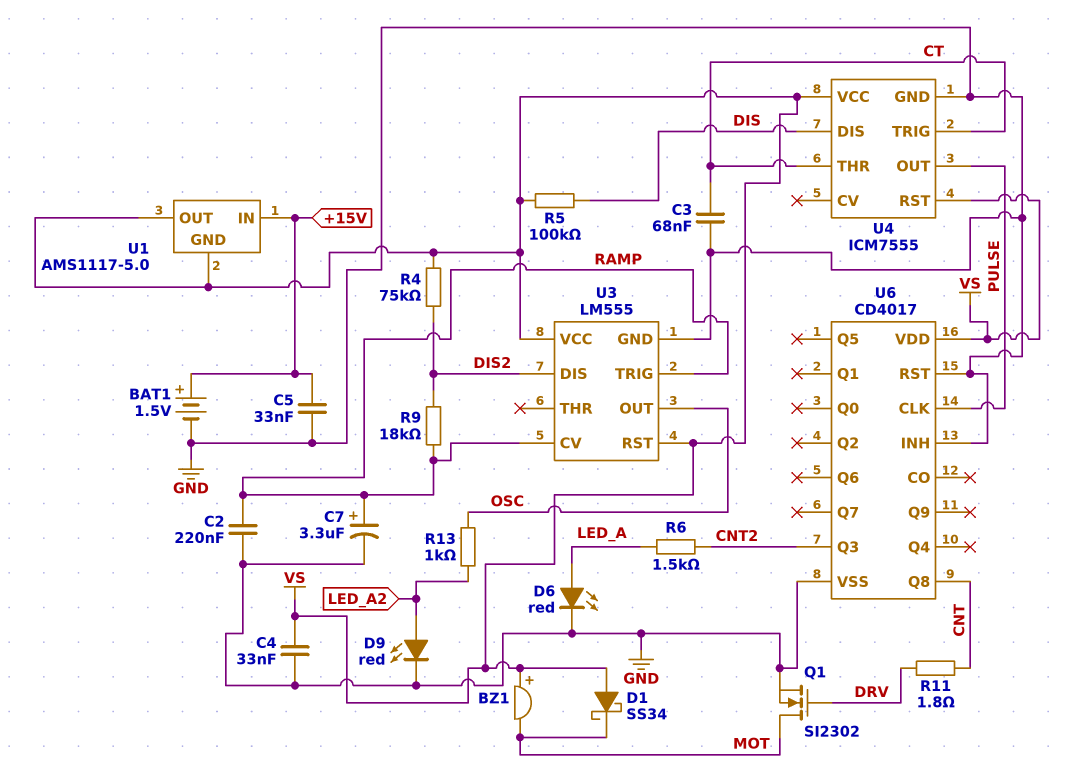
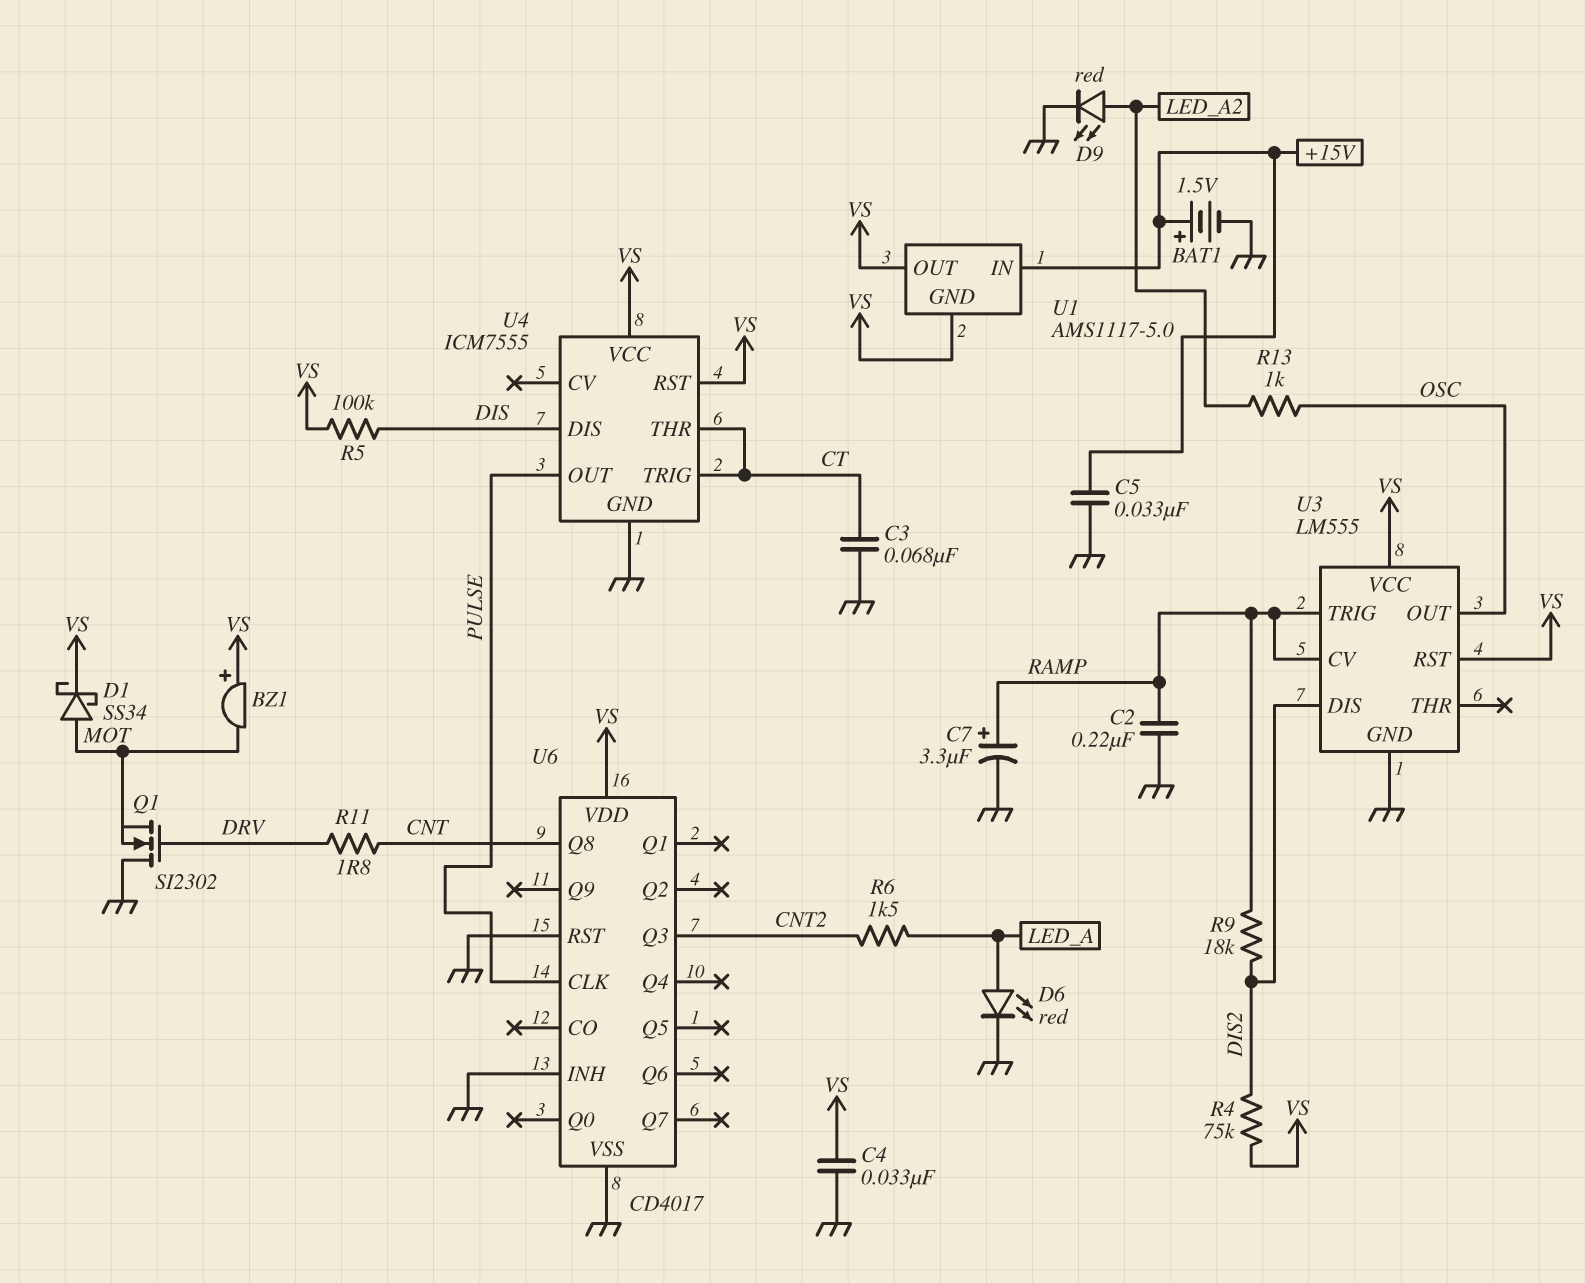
D1: schottky SS34 (A VS, K MOT) -> schottky SS34 (A MOT, K VS)
Q1: NMOS SI2302 (G DRV, D MOT, S GND) -> NMOS SI2302 (G DRV, D GND, S MOT)

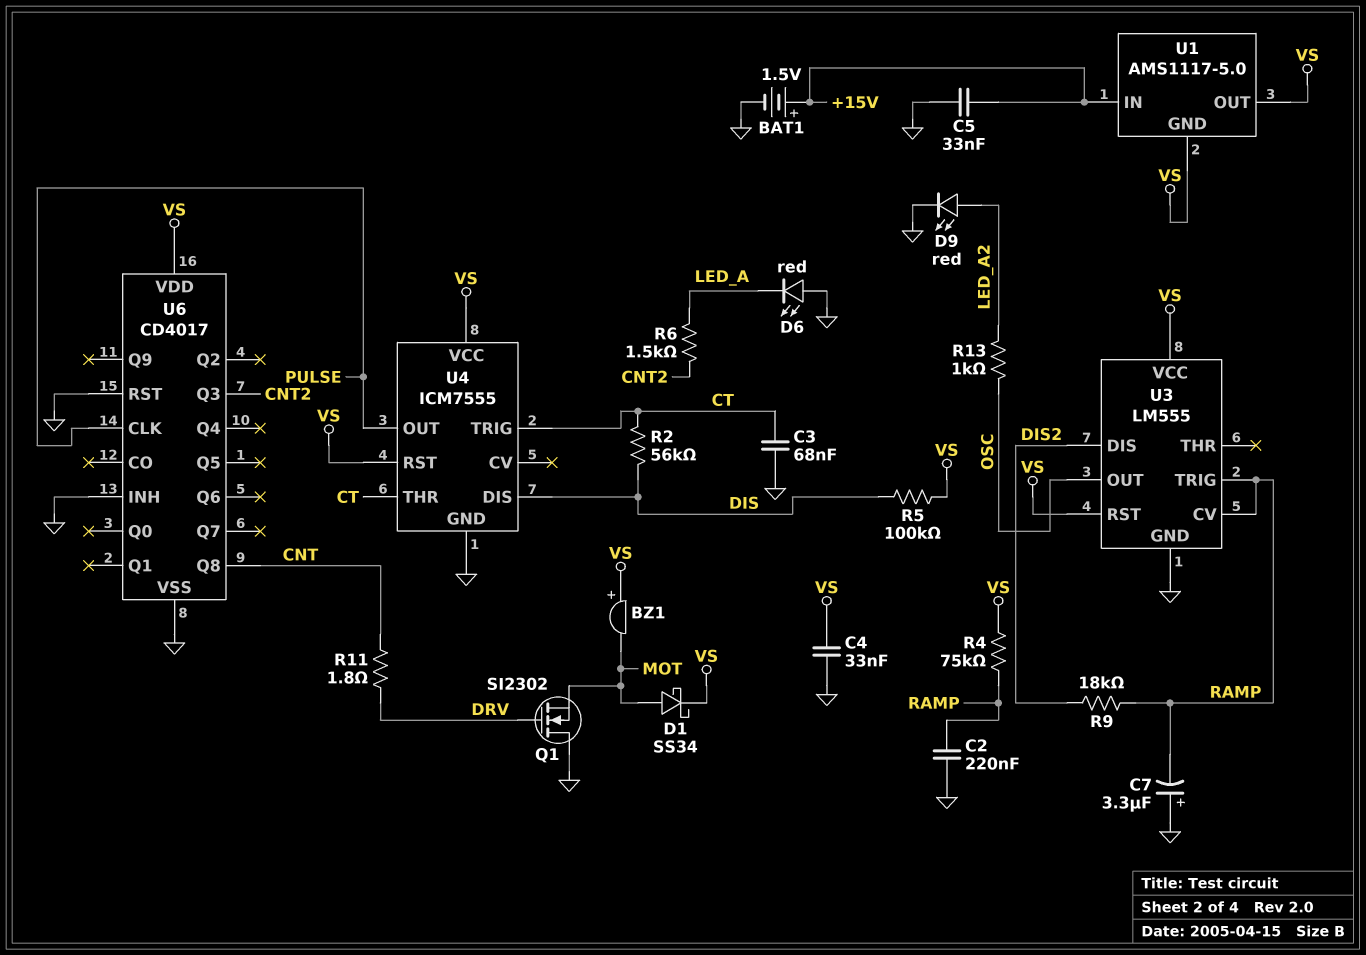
C7: 3.3uF (plus RAMP, minus GND) -> 3.3uF (plus GND, minus RAMP)
D6: LED red (A LED_A, K GND) -> LED red (A GND, K LED_A)
R2: none -> 56k (CT, DIS)
R4: 75k (DIS2, VS) -> 75k (RAMP, VS)

